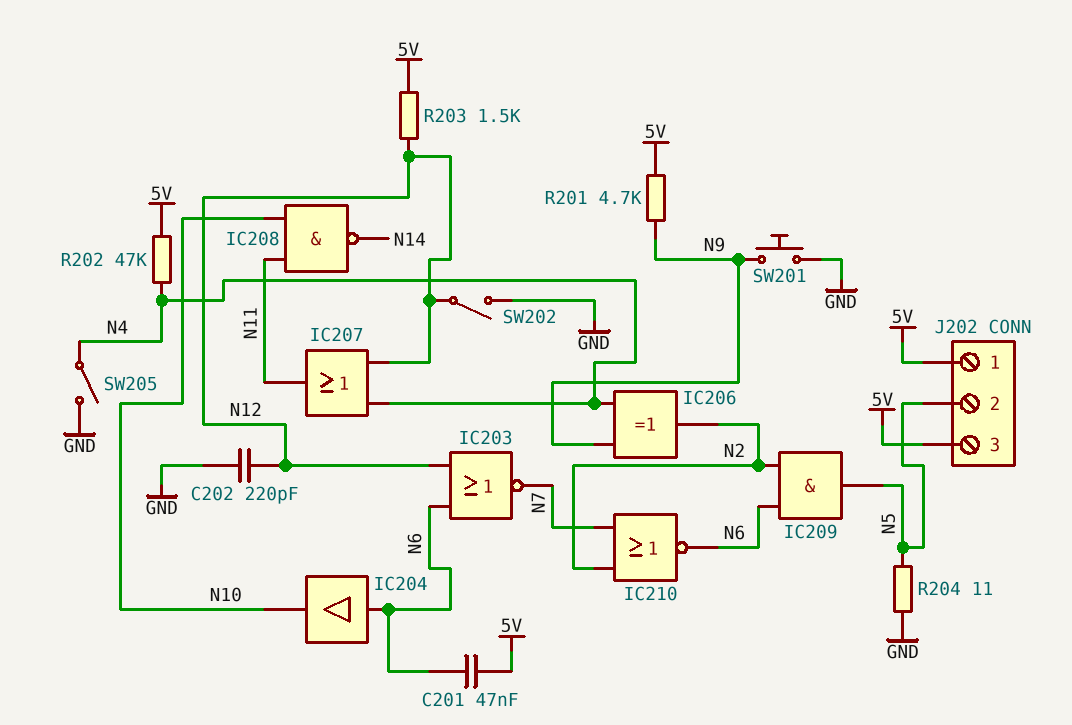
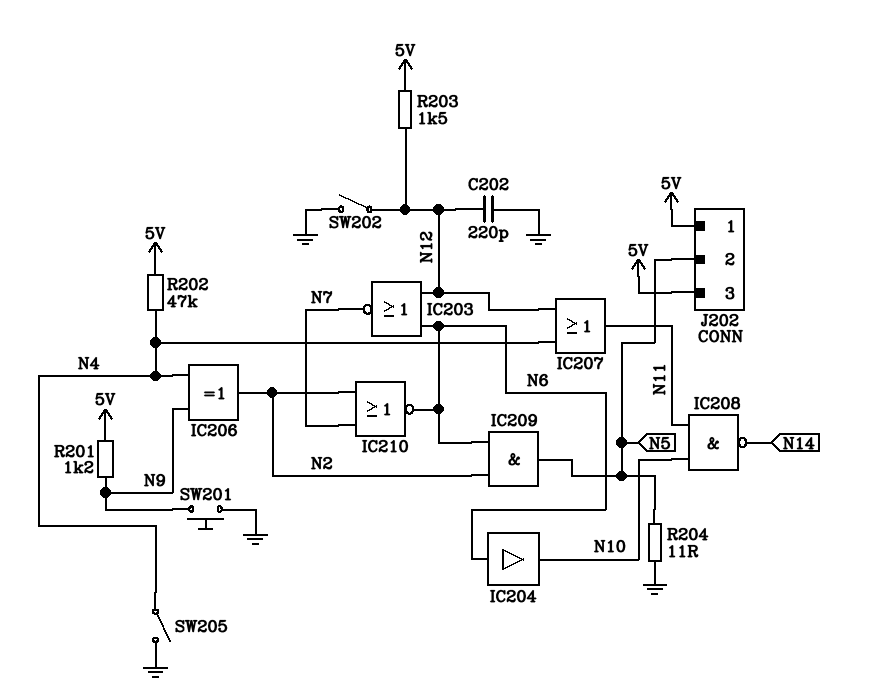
C201: 47nF (5V, N6) -> none
R201: 4.7k (5V, N9) -> 1.2k (5V, N9)

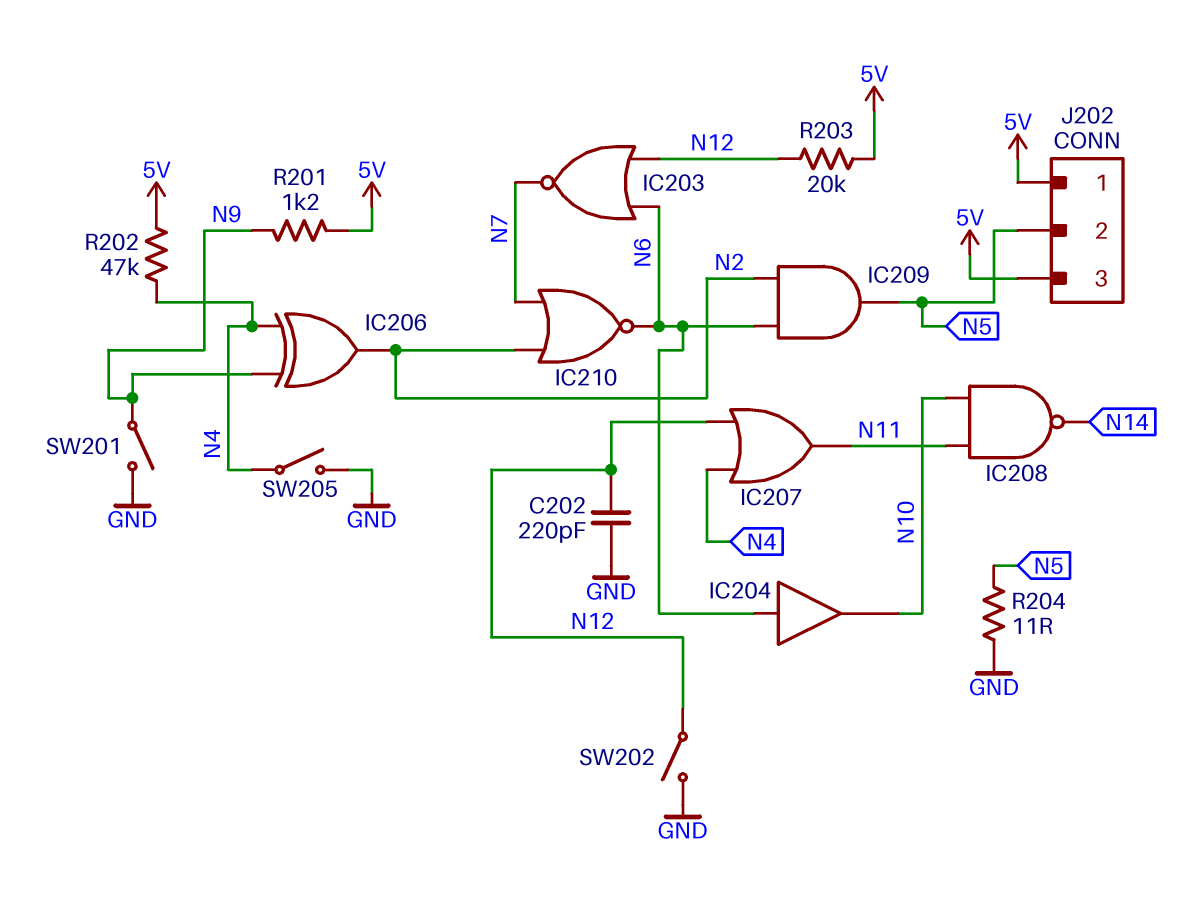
R203: 1.5k (5V, N12) -> 20k (5V, N12)
SW201: button (GND, N9) -> switch (GND, N9)

